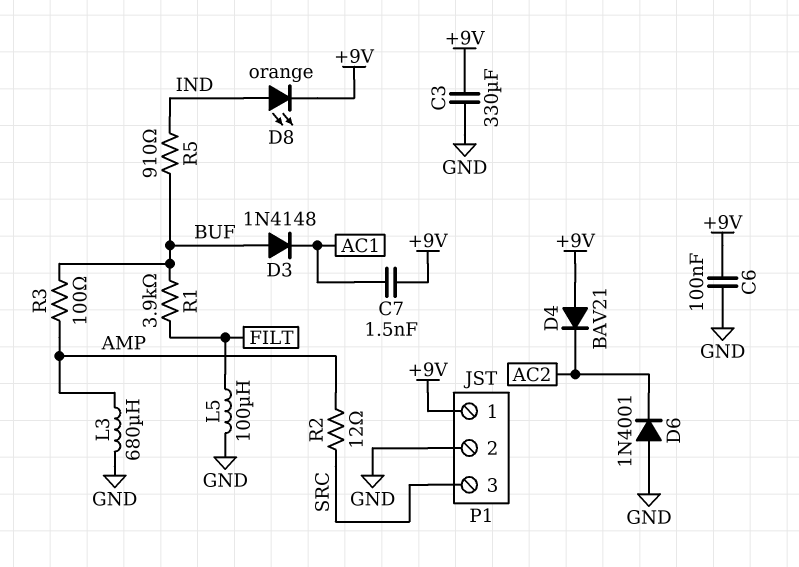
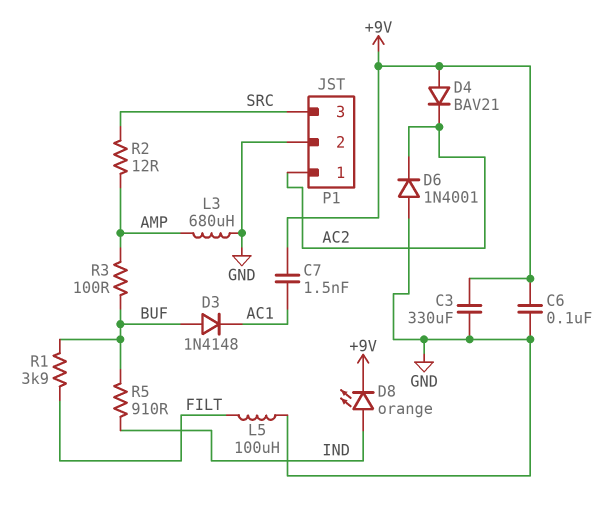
P1 pin 1: +9V -> AC2

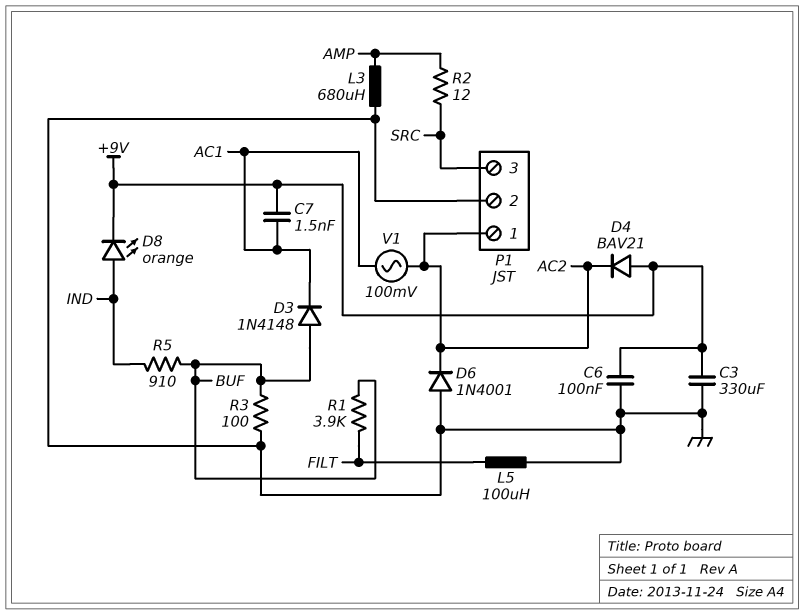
R3: 100 (AMP, BUF) -> 100 (BUF, GND)
V1: none -> AC 100mV (AC1, AC2)

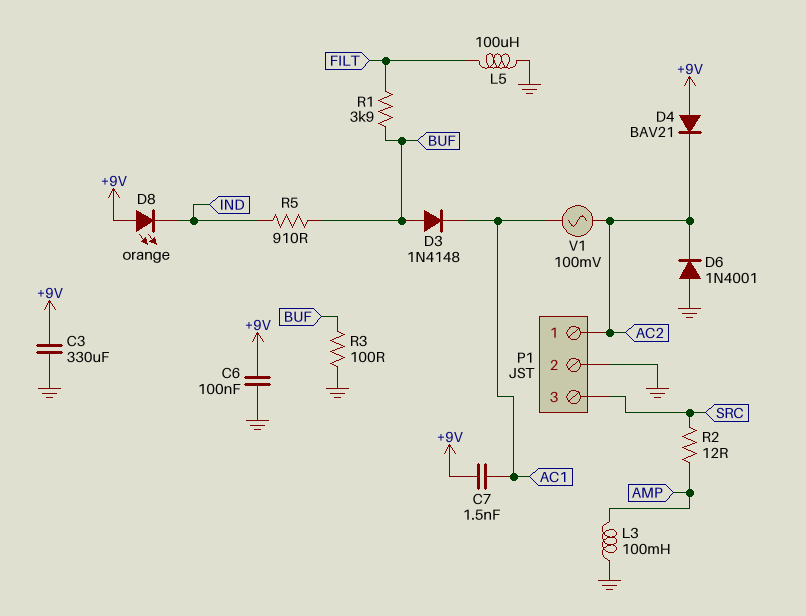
D8: LED orange (A IND, K +9V) -> LED orange (A +9V, K IND)
L3: 680uH (AMP, GND) -> 100mH (AMP, GND)

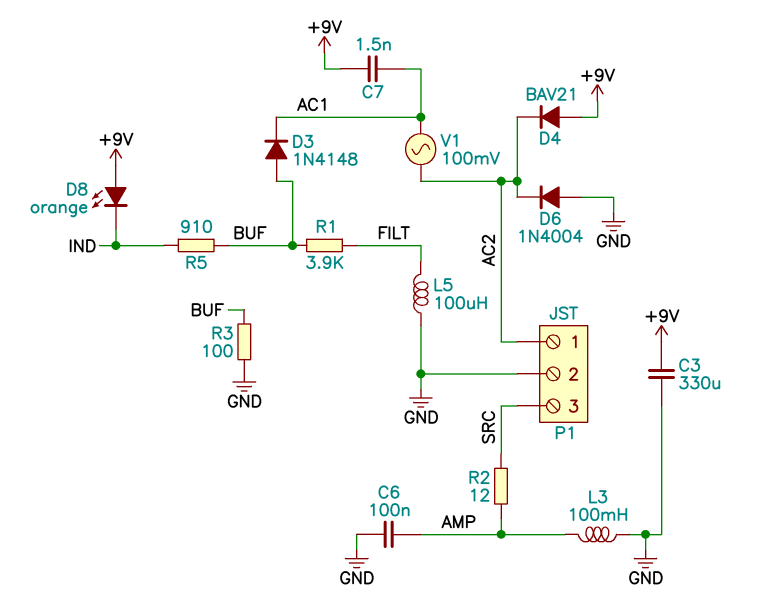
C6: 100nF (+9V, GND) -> 100nF (AMP, GND)
D6: diode 1N4001 (A GND, K AC2) -> diode 1N4004 (A GND, K AC2)

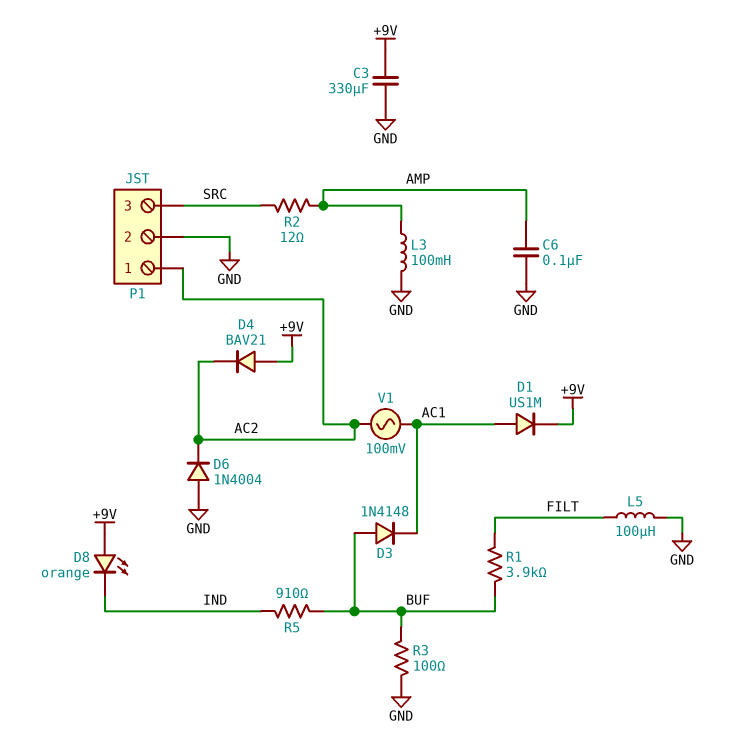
C7: 1.5nF (+9V, AC1) -> none
D1: none -> diode US1M (A AC1, K +9V)

